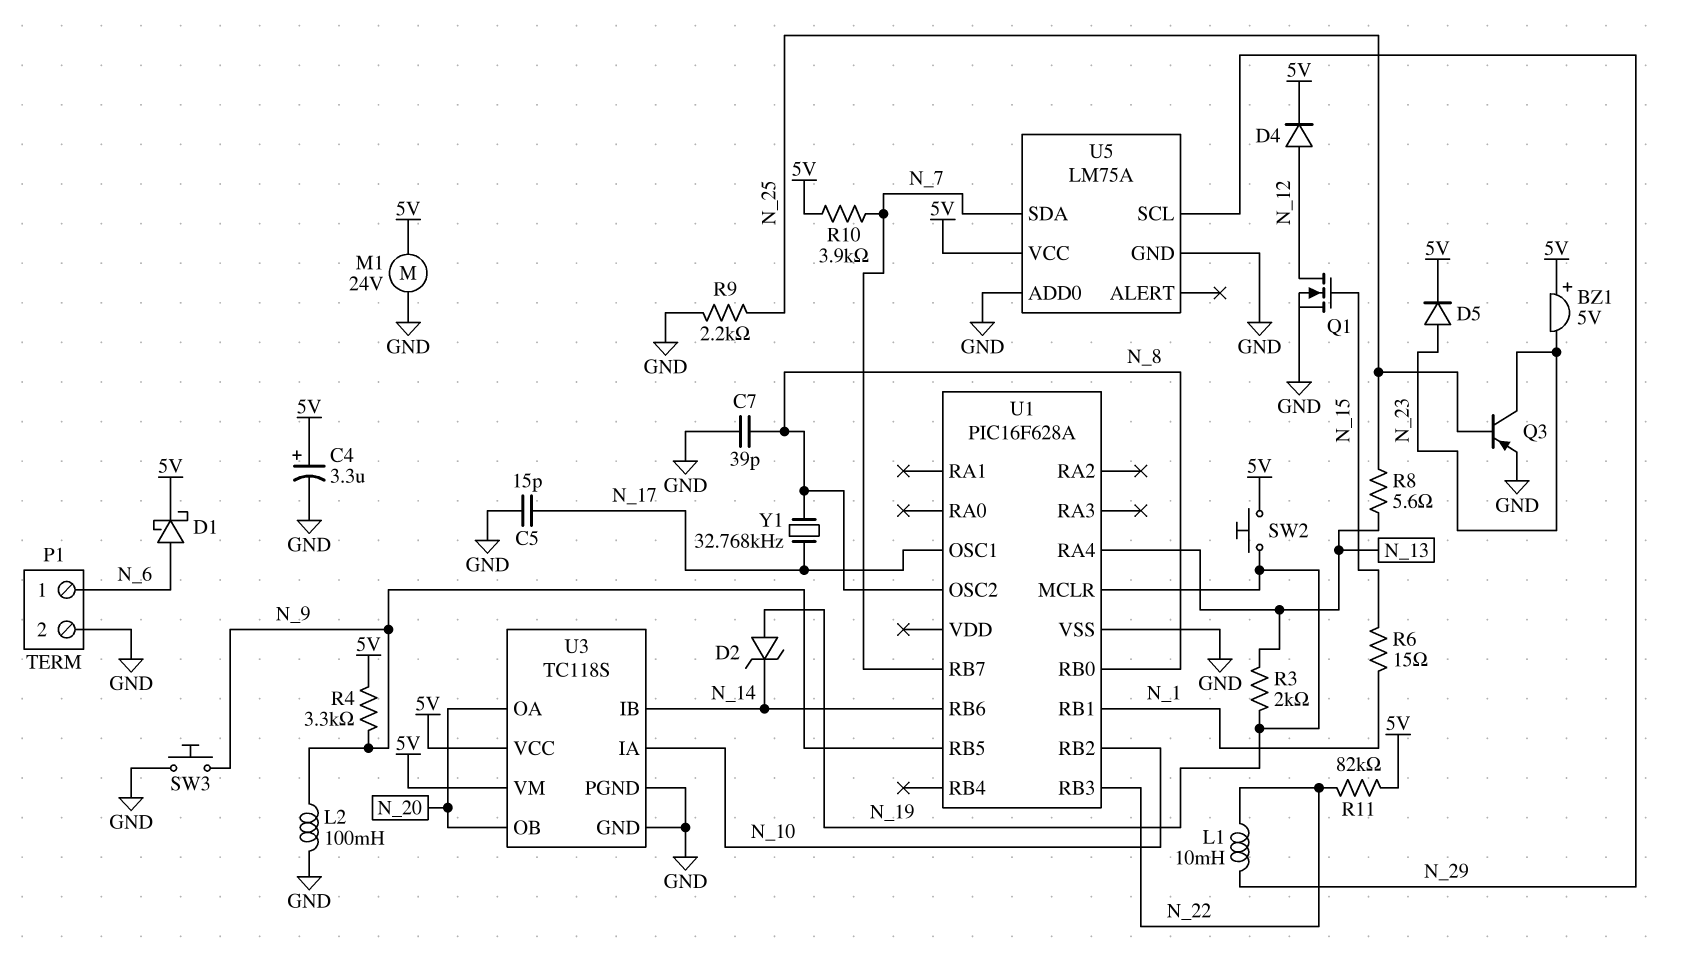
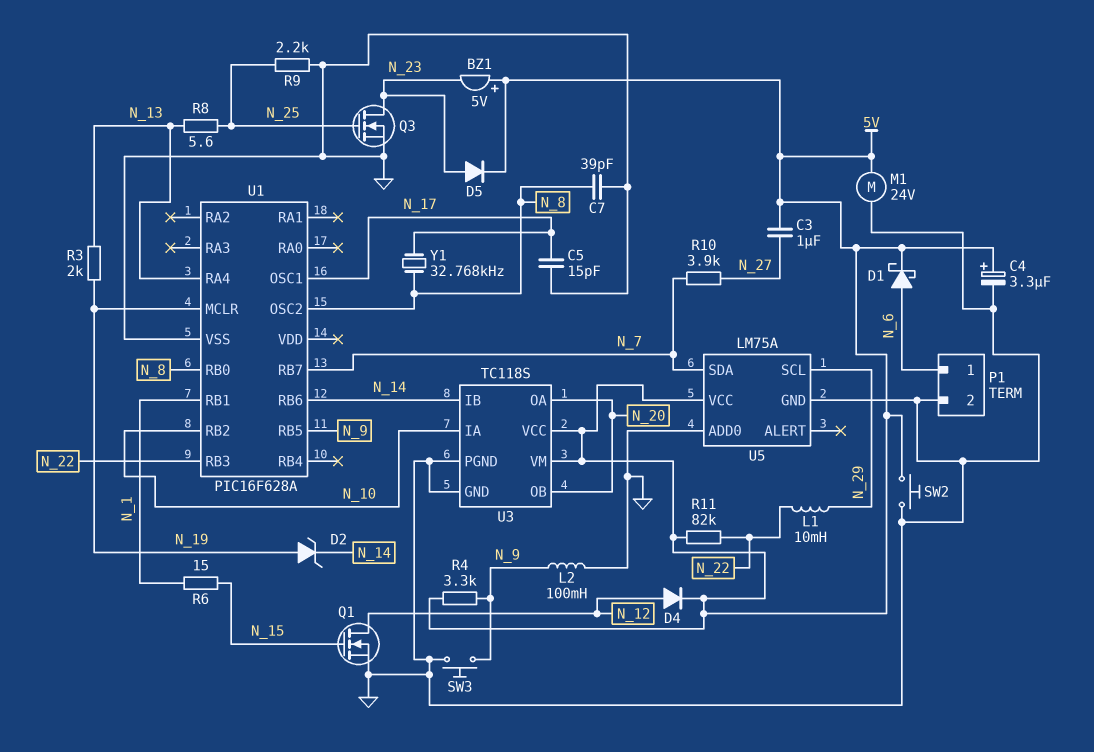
C3: none -> 1uF (5V, N_27)
Q3: PNP (B N_25, C N_23, E GND) -> NMOS (G N_25, D N_23, S GND)
R10: 3.9k (5V, N_7) -> 3.9k (N_7, N_27)
SW2: button (5V, N_19) -> button (5V, GND)

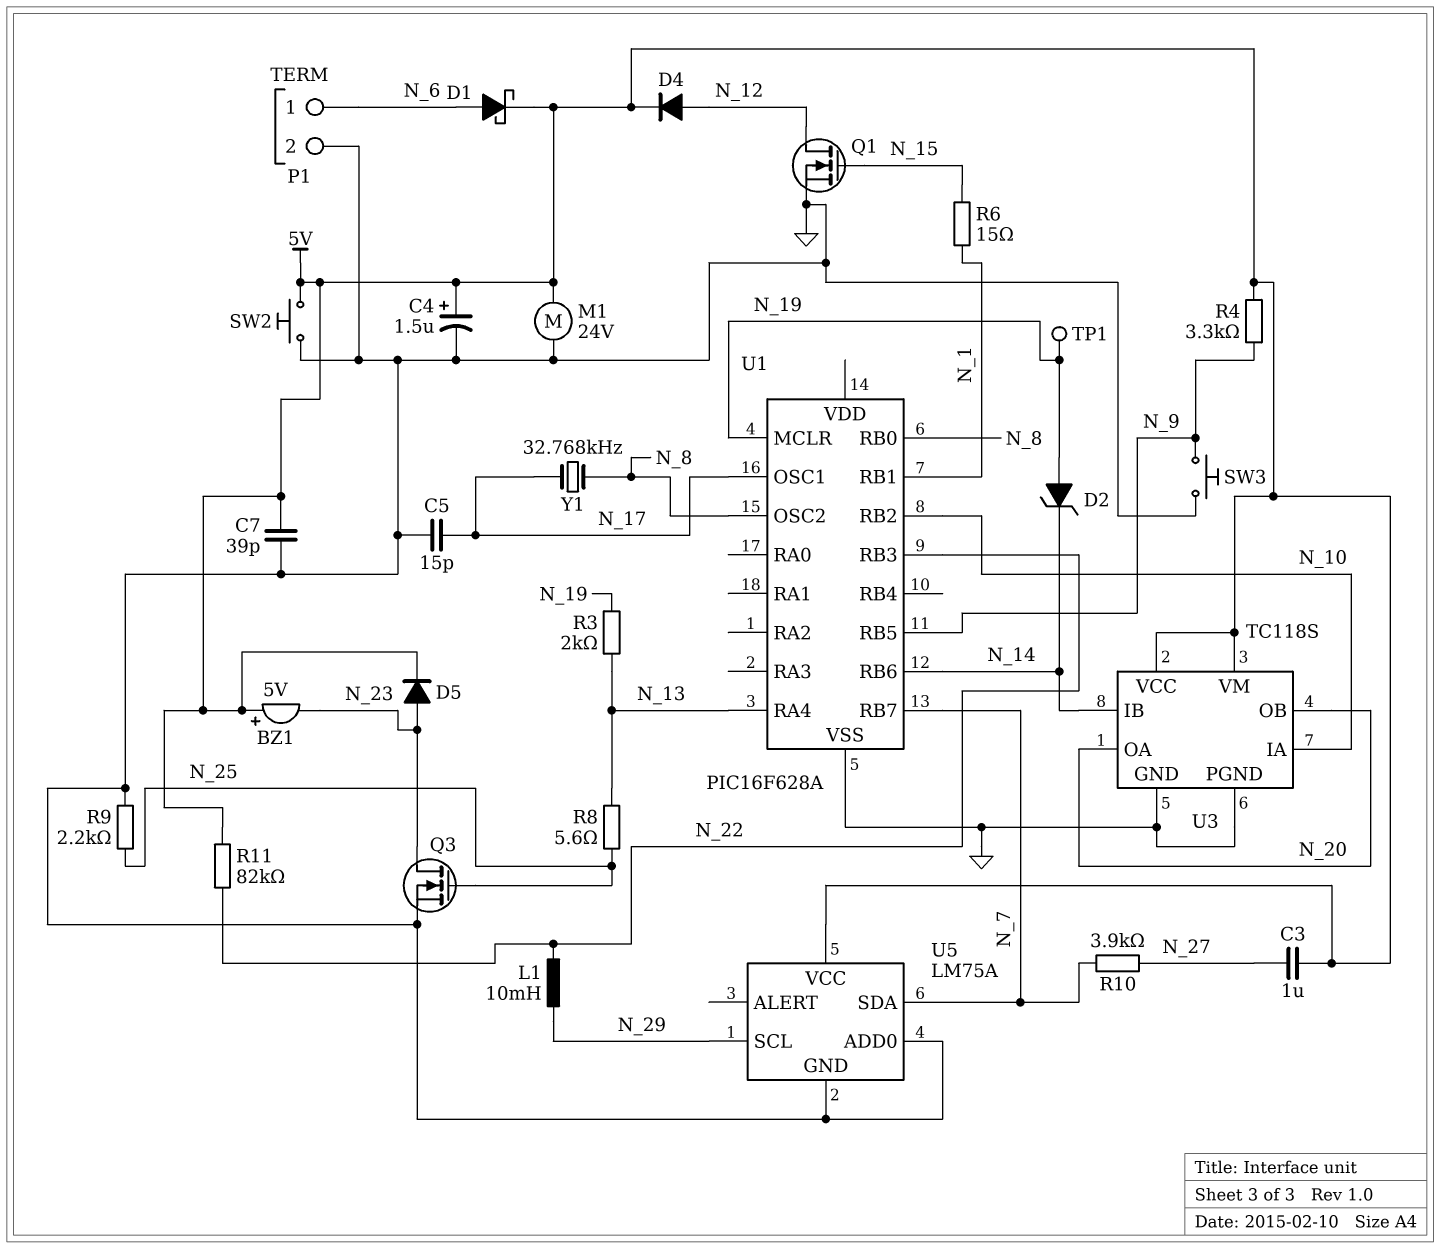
C4: 3.3uF (plus 5V, minus GND) -> 1.5uF (plus 5V, minus GND)
C7: 39pF (GND, N_8) -> 39pF (5V, GND)
L2: 100mH (GND, N_9) -> none
TP1: none -> test point (N_19)

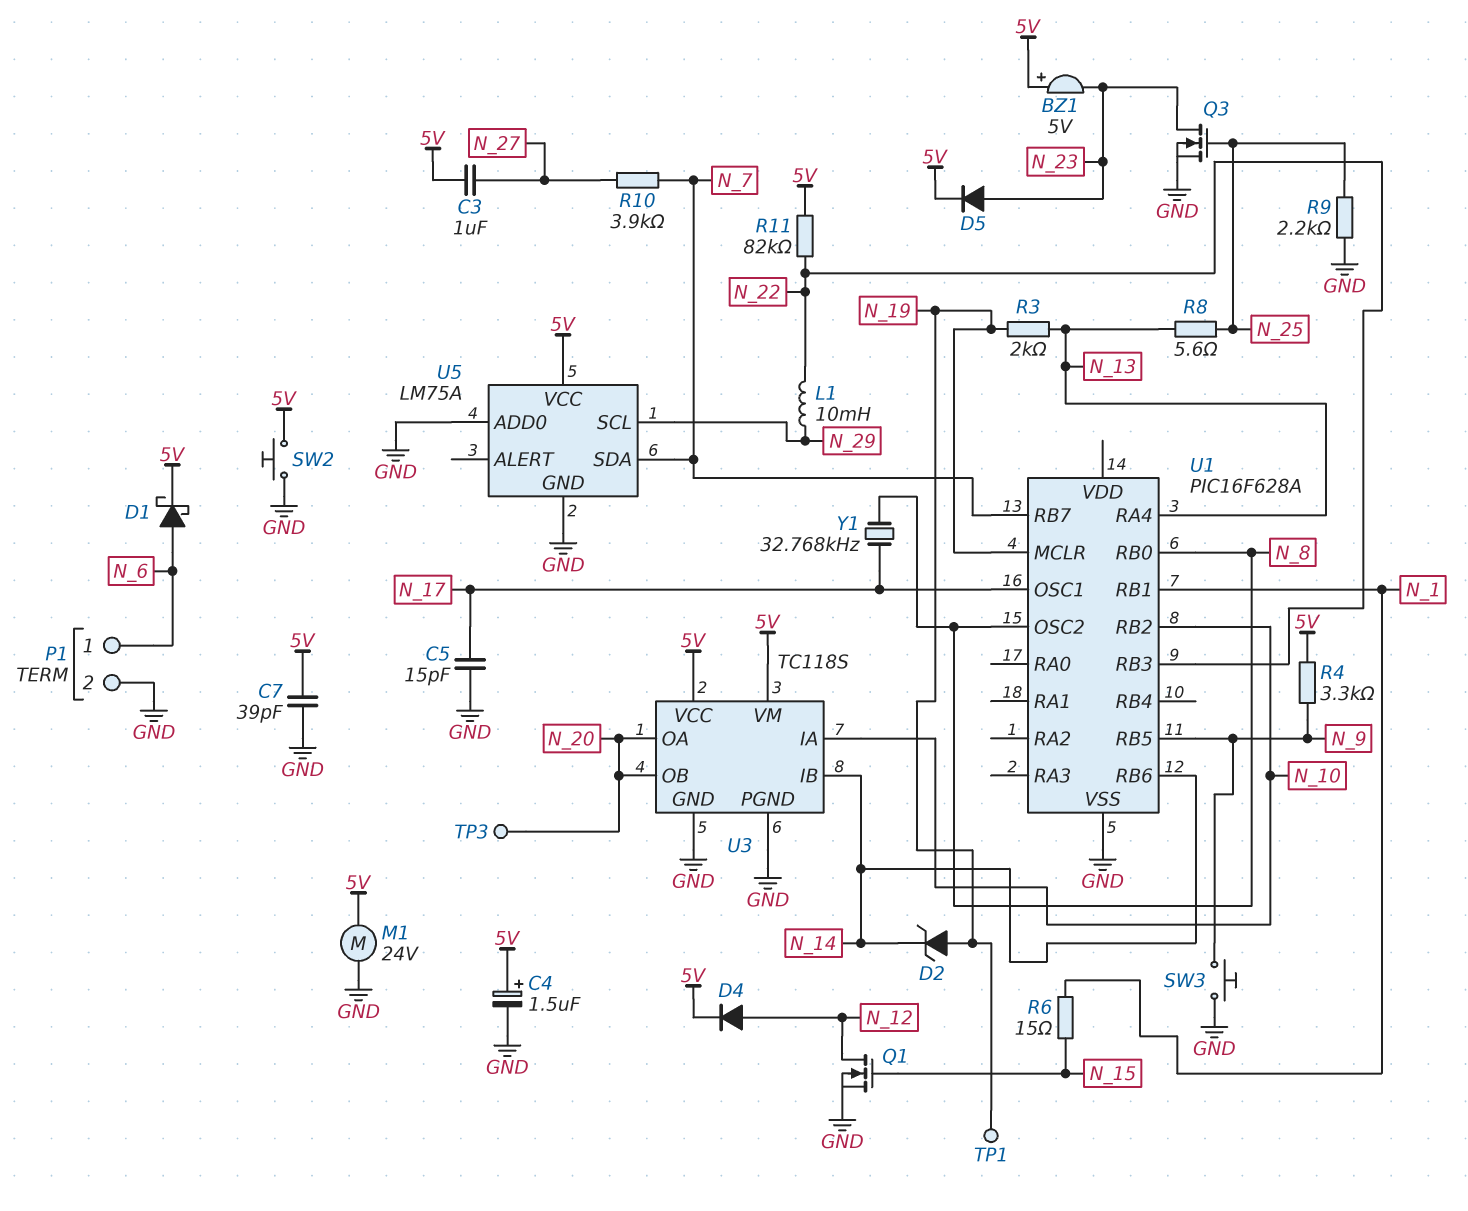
TP3: none -> test point (N_20)

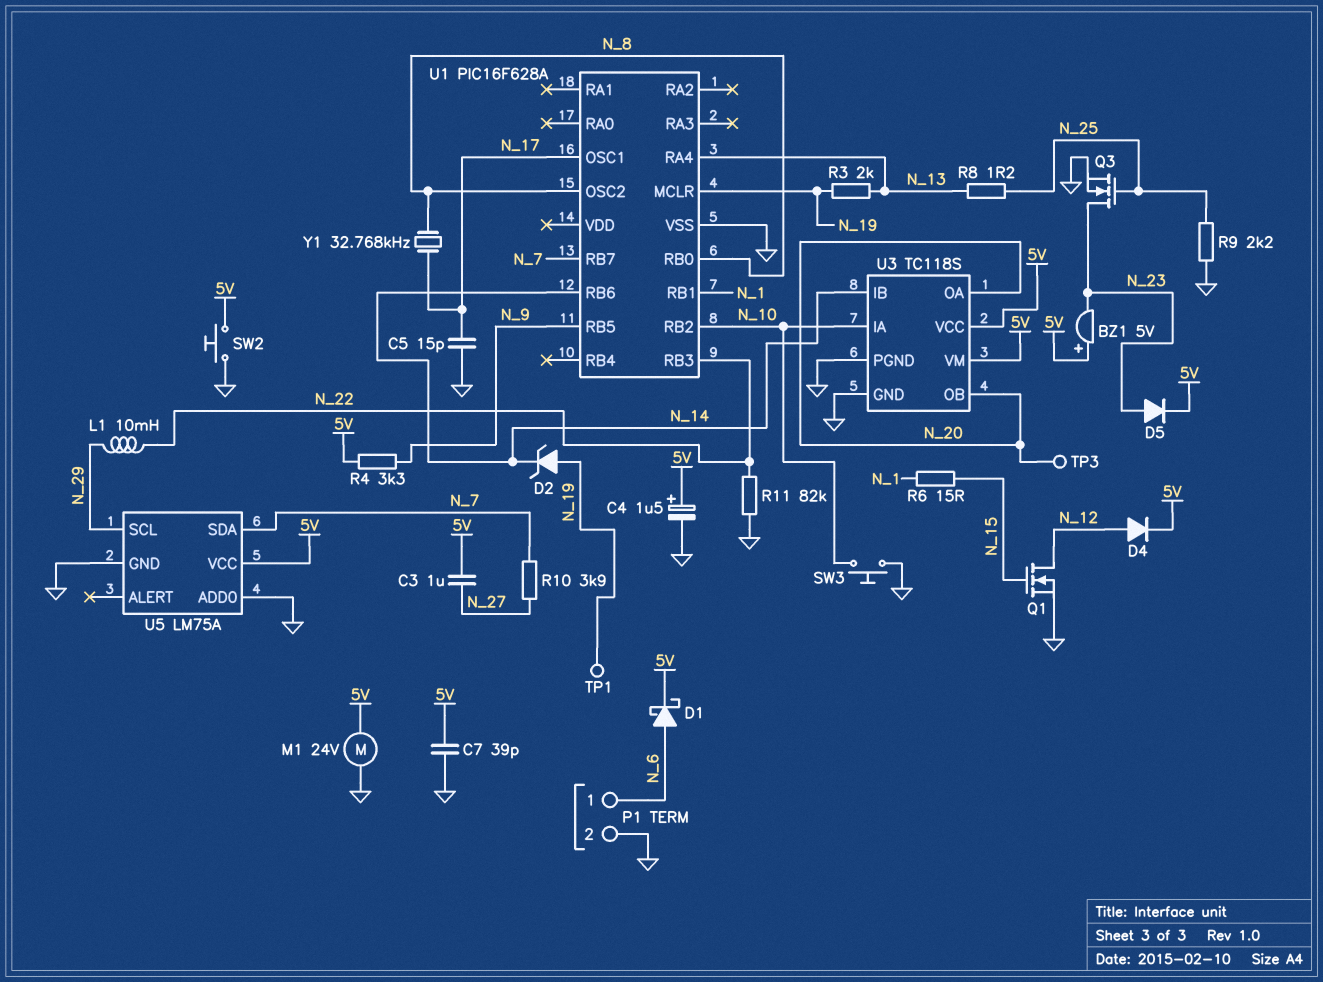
R8: 5.6 (N_13, N_25) -> 1.2 (N_13, N_25)
R11: 82k (5V, N_22) -> 82k (GND, N_22)
SW3: button (GND, N_9) -> button (GND, N_10)

